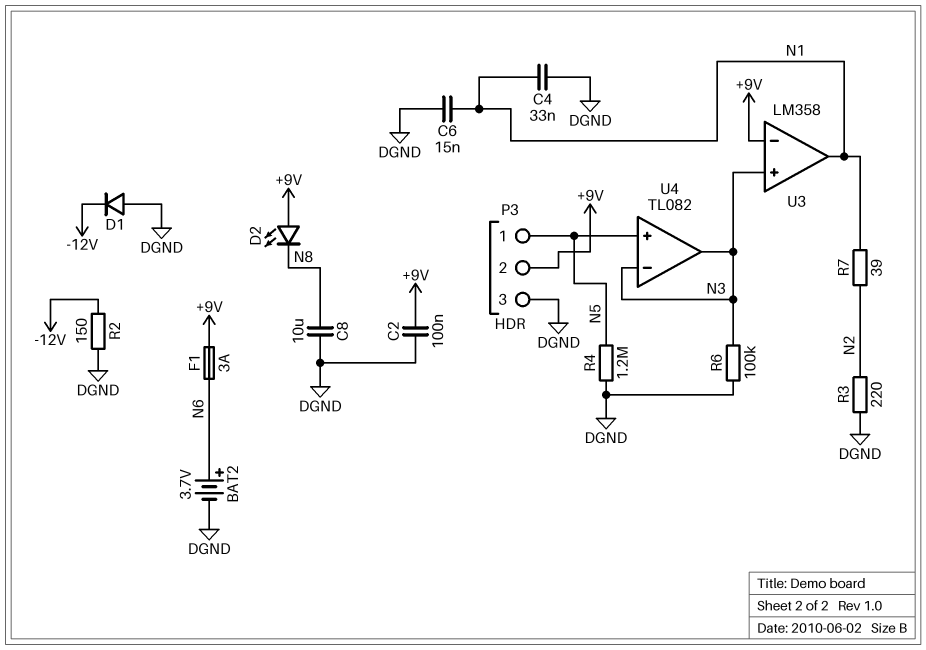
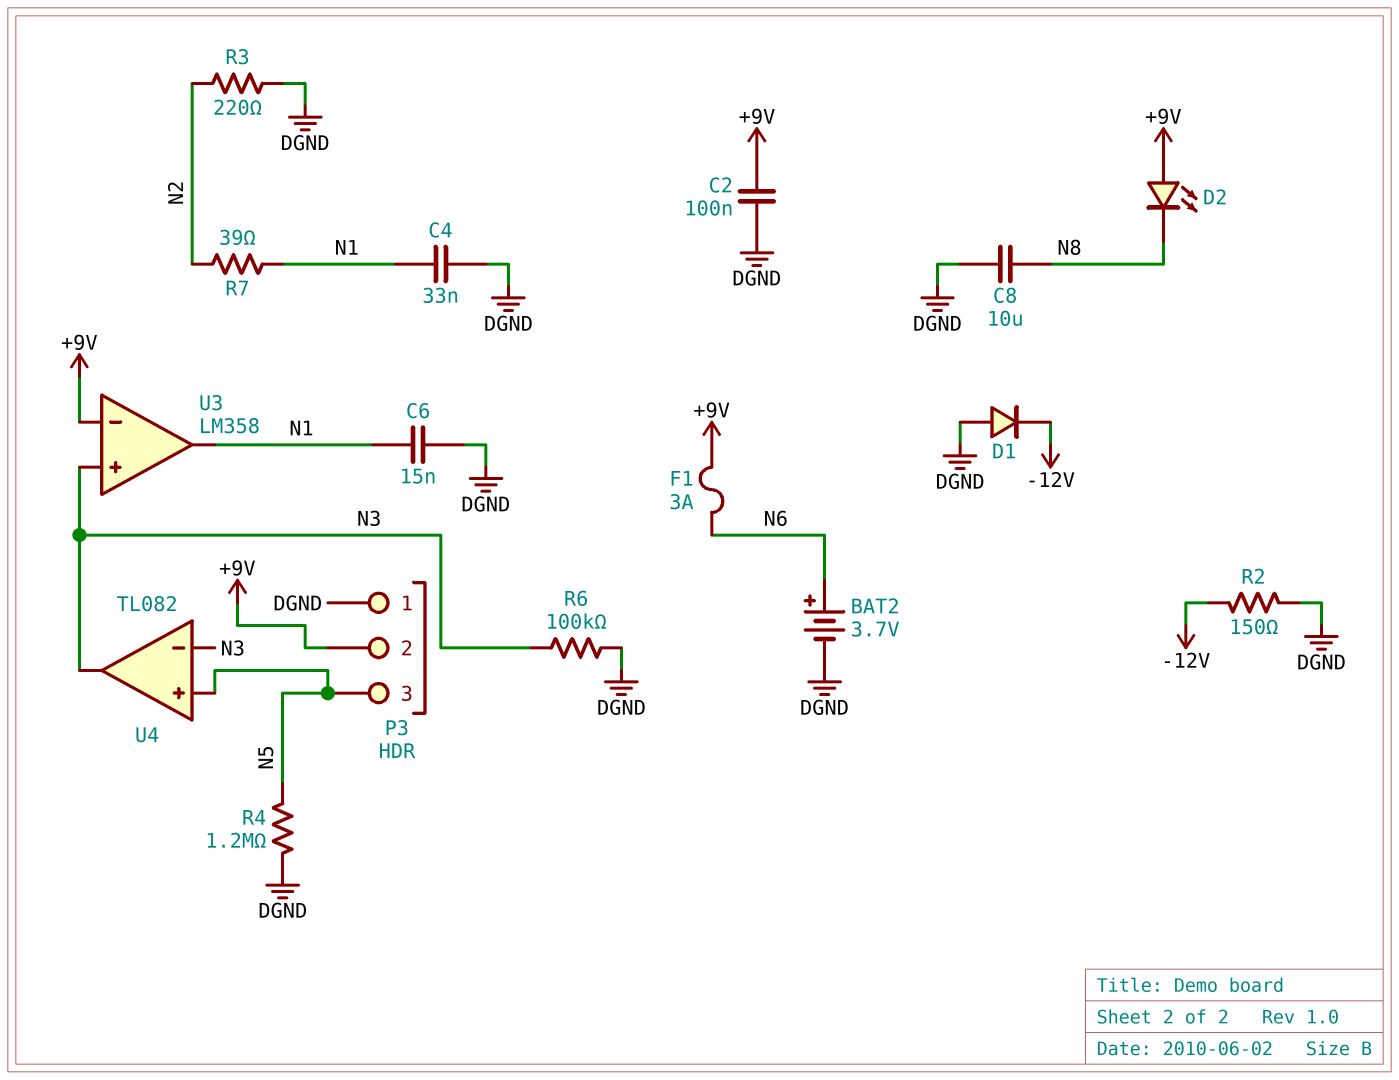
P3 pin 1: N5 -> DGND
P3 pin 3: DGND -> N5

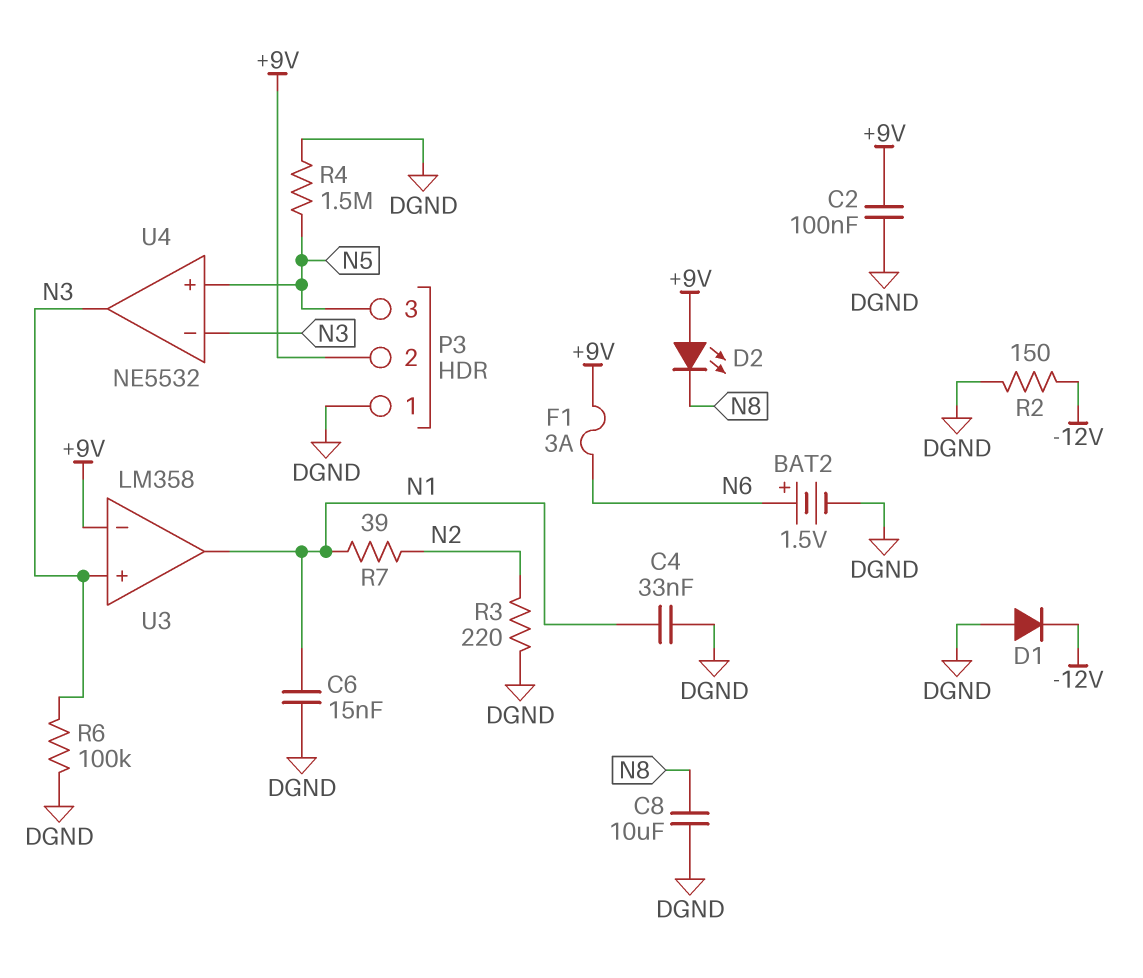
BAT2: 3.7V (plus N6, minus DGND) -> 1.5V (plus N6, minus DGND)
R4: 1.2M (DGND, N5) -> 1.5M (DGND, N5)
U4: TL082 -> NE5532

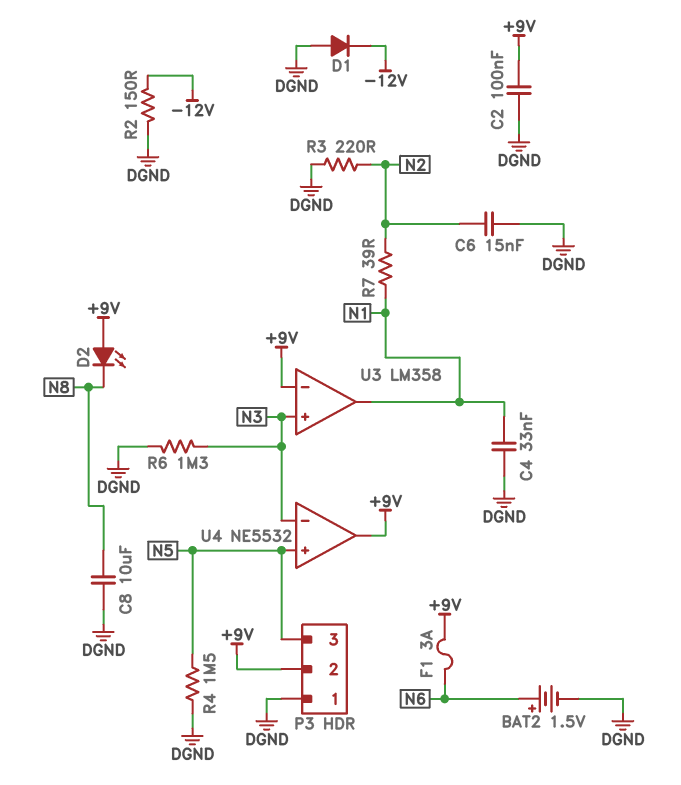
C6: 15nF (DGND, N1) -> 15nF (DGND, N2)
R6: 100k (DGND, N3) -> 1.3M (DGND, N3)
U4 pin out: N3 -> +9V

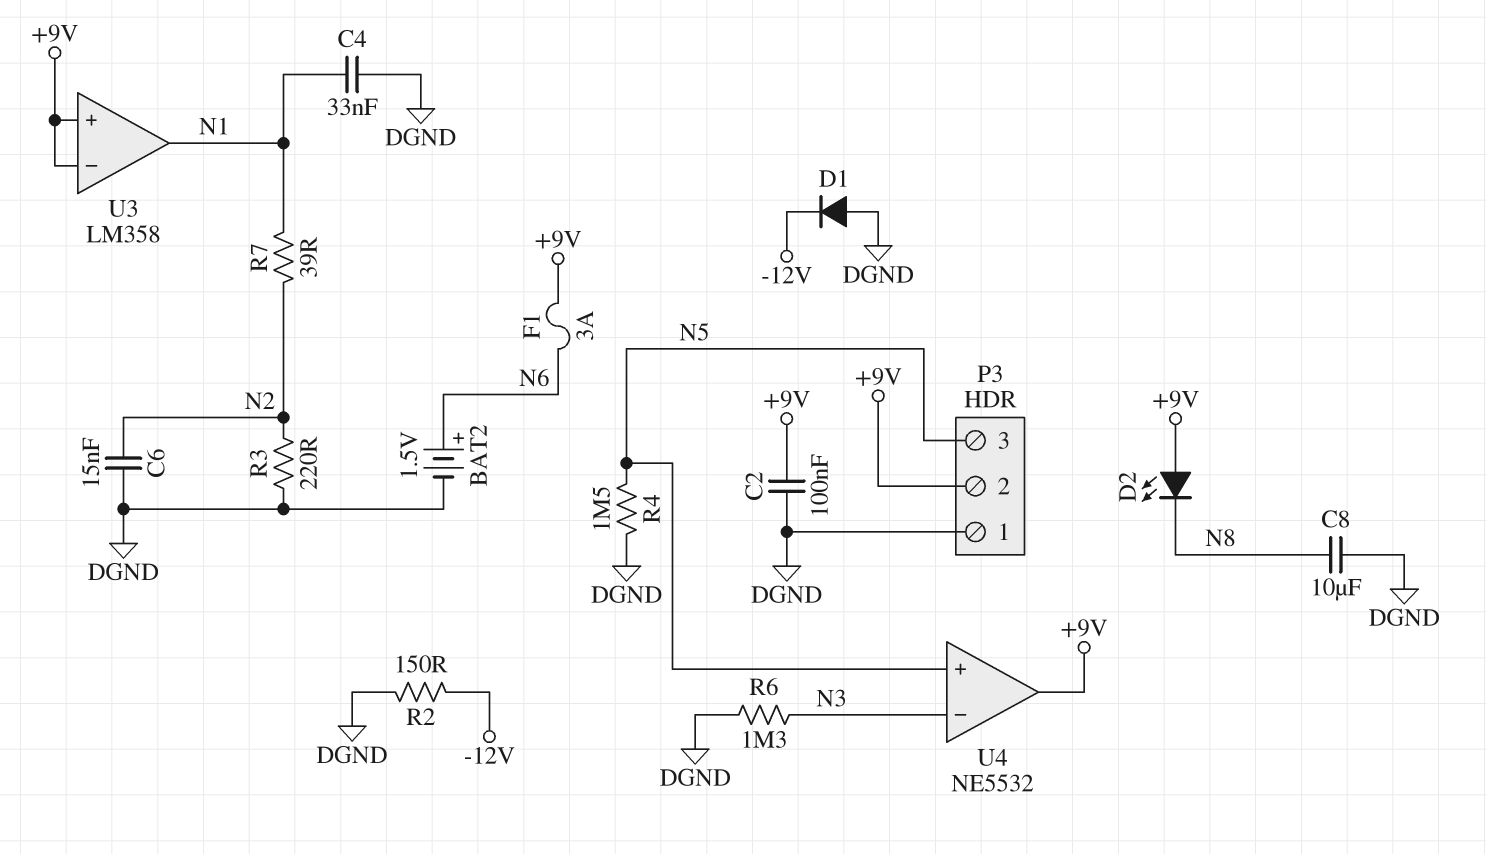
U3 pin in+: N3 -> +9V

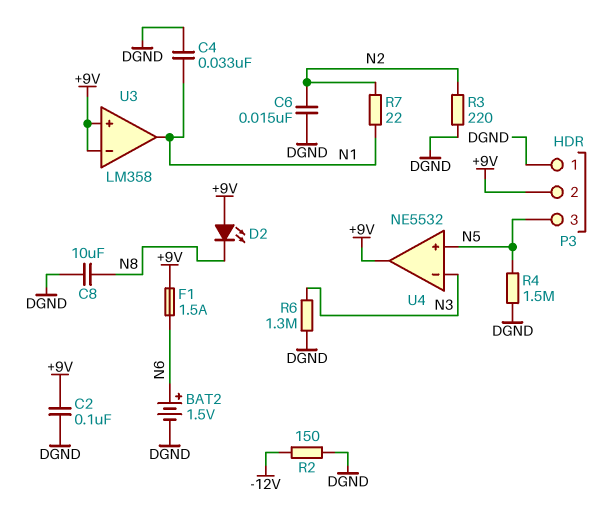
D1: diode (A DGND, K -12V) -> none
F1: 3A (+9V, N6) -> 1.5A (+9V, N6)
R7: 39 (N1, N2) -> 22 (N1, N2)

